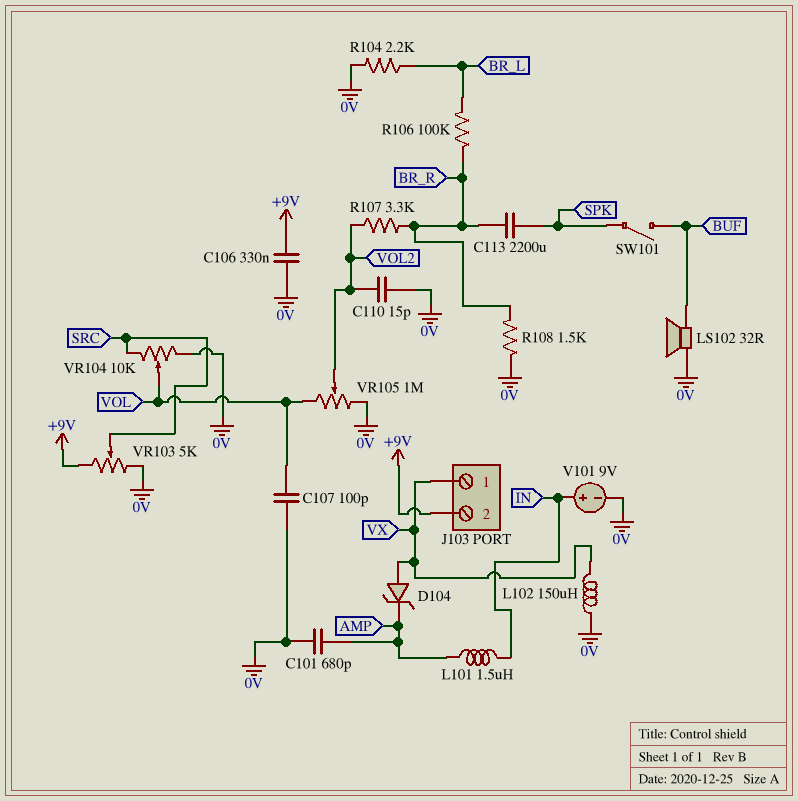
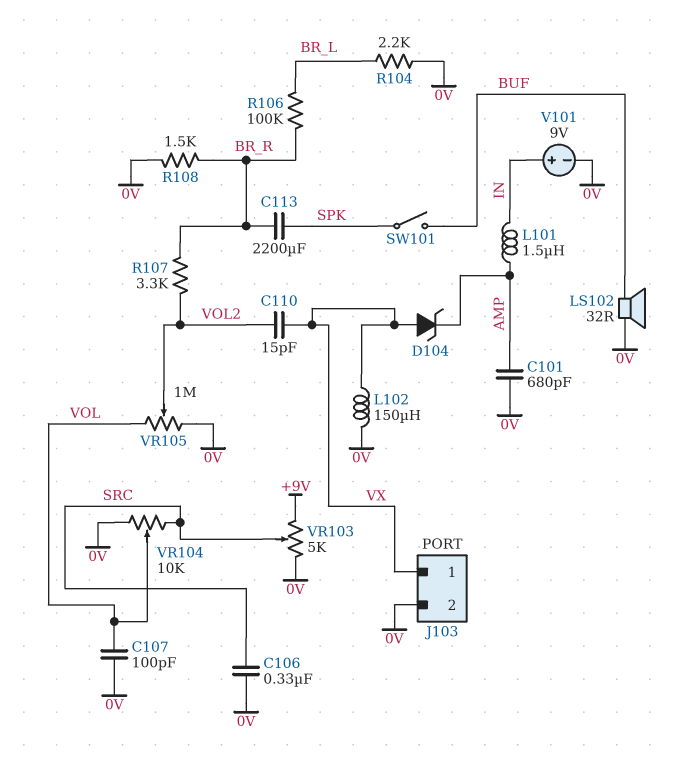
C106: 330nF (+9V, 0V) -> 330nF (0V, SRC)
C110: 15pF (0V, VOL2) -> 15pF (VOL2, VX)
J103 pin 2: +9V -> 0V

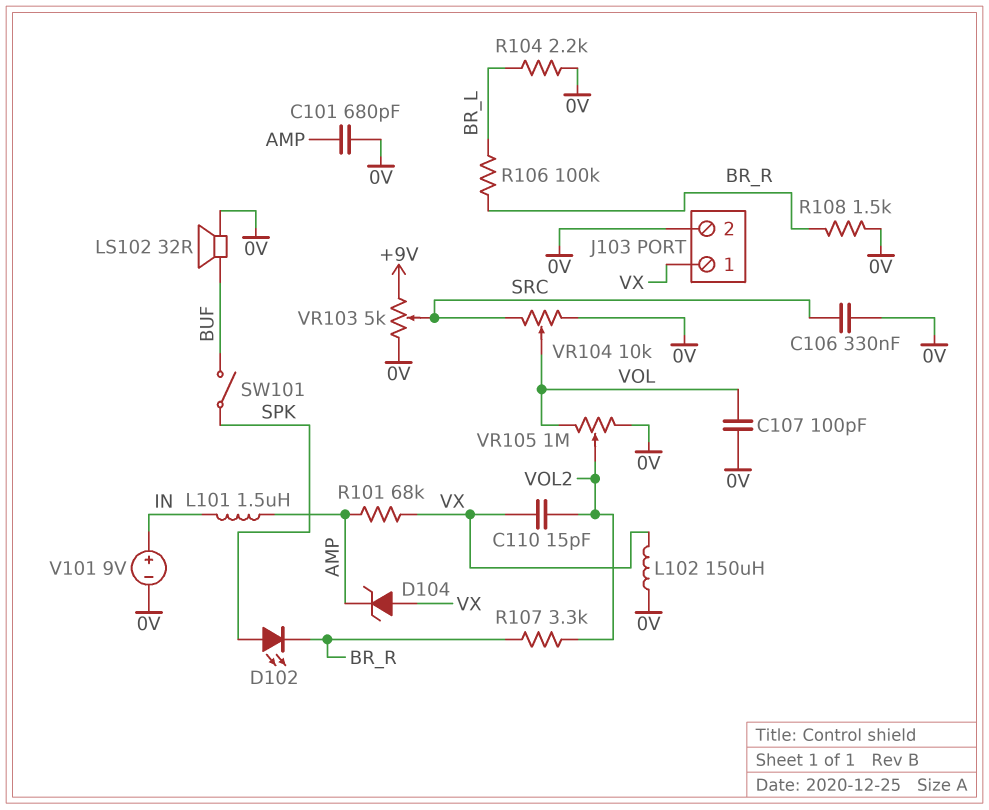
C113: 2200uF (BR_R, SPK) -> none
D102: none -> LED (A SPK, K BR_R)
R101: none -> 68k (AMP, VX)

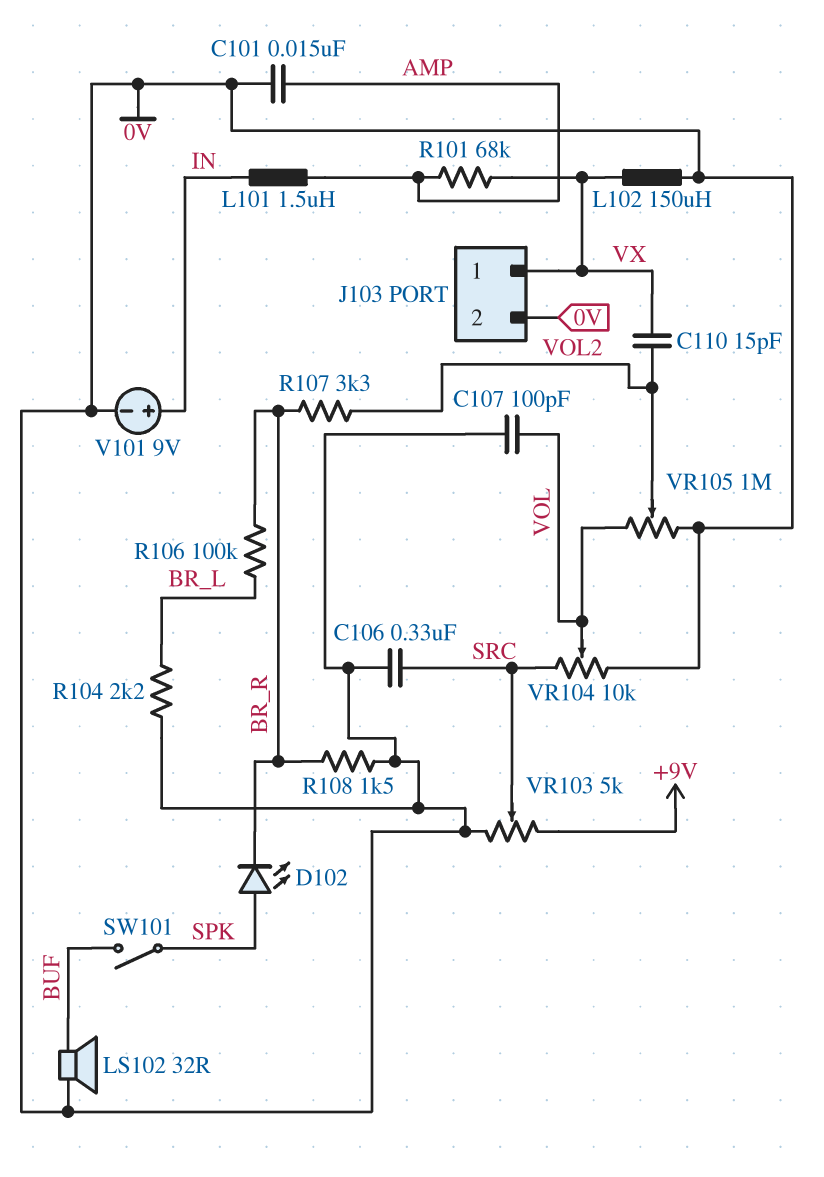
C101: 680pF (0V, AMP) -> 15nF (0V, AMP)
D104: zener (A VX, K AMP) -> none

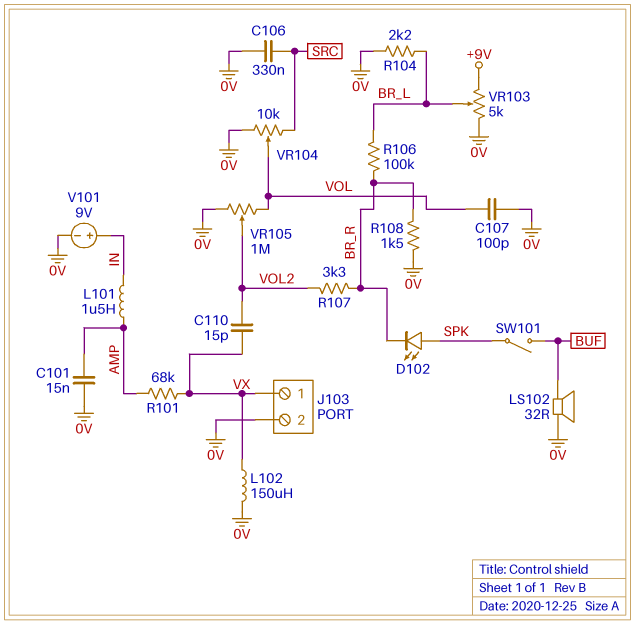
VR103: 5k (+9V, 0V, wiper SRC) -> 5k (+9V, 0V, wiper BR_L)

